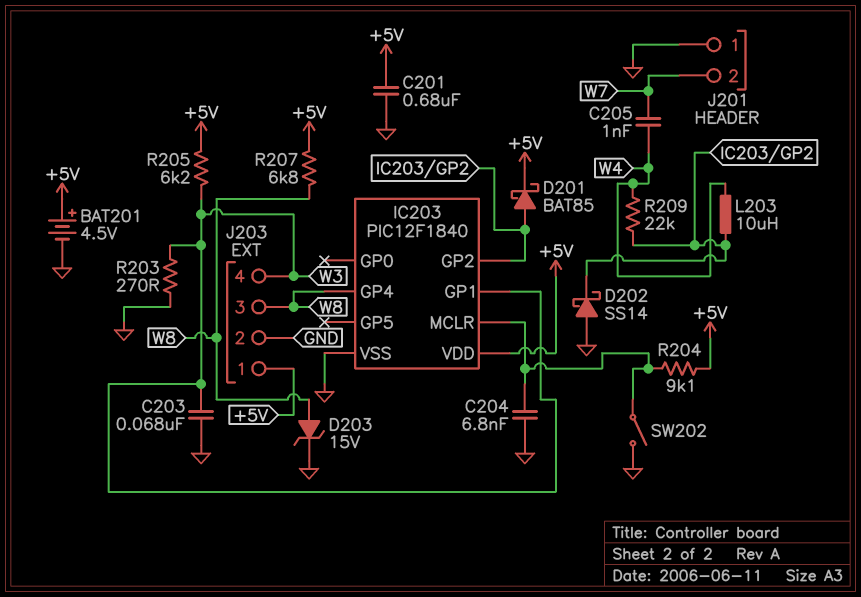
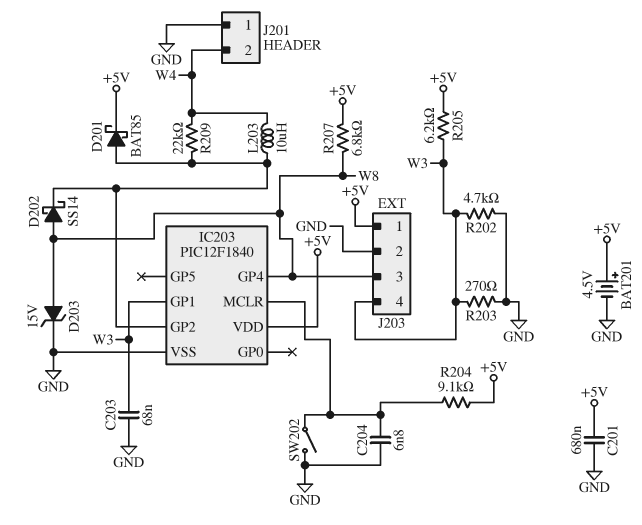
C205: 1nF (W4, W7) -> none
D202: schottky SS14 (A GND, K IC203/GP2) -> schottky SS14 (A W8, K IC203/GP2)
J201 pin 2: W7 -> W4
R202: none -> 4.7k (GND, W3)

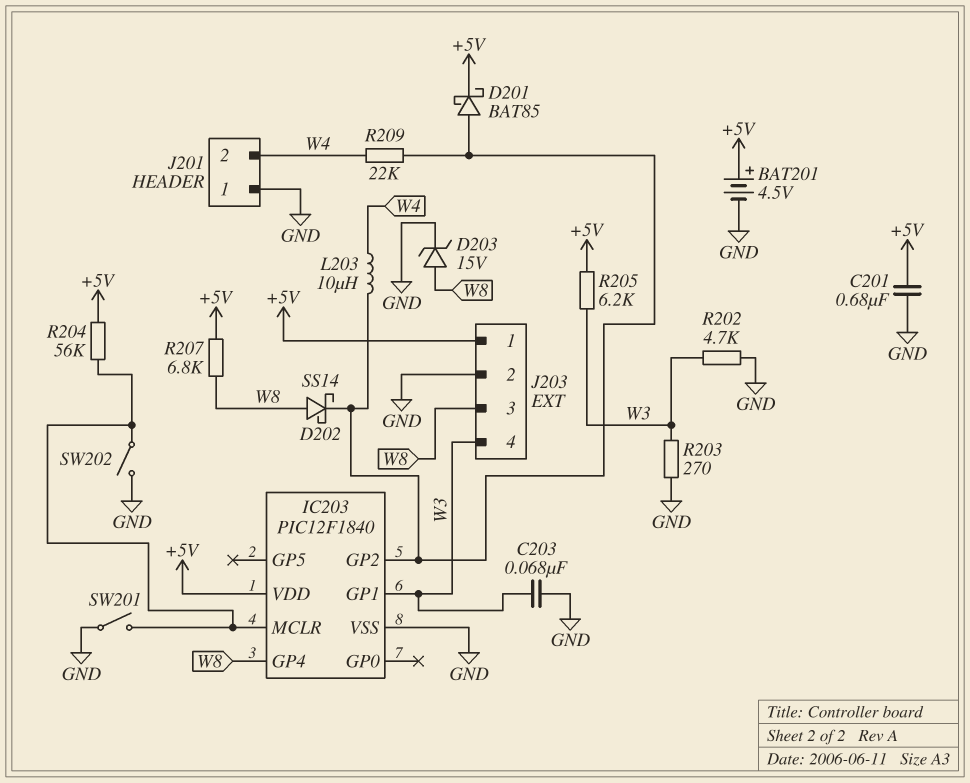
C204: 6.8nF (GND, IC203/MCLR) -> none
R204: 9.1k (+5V, IC203/MCLR) -> 56k (+5V, IC203/MCLR)
SW201: none -> switch (GND, IC203/MCLR)

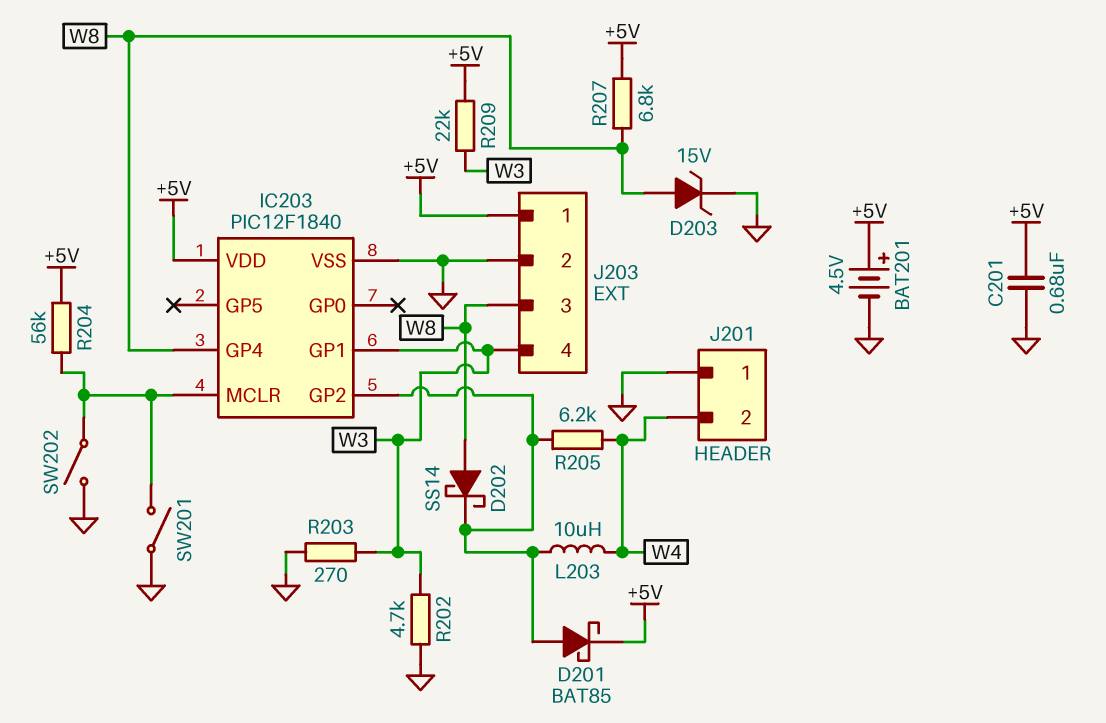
C203: 68nF (GND, W3) -> none
R205: 6.2k (+5V, W3) -> 6.2k (IC203/GP2, W4)
R209: 22k (IC203/GP2, W4) -> 22k (+5V, W3)

